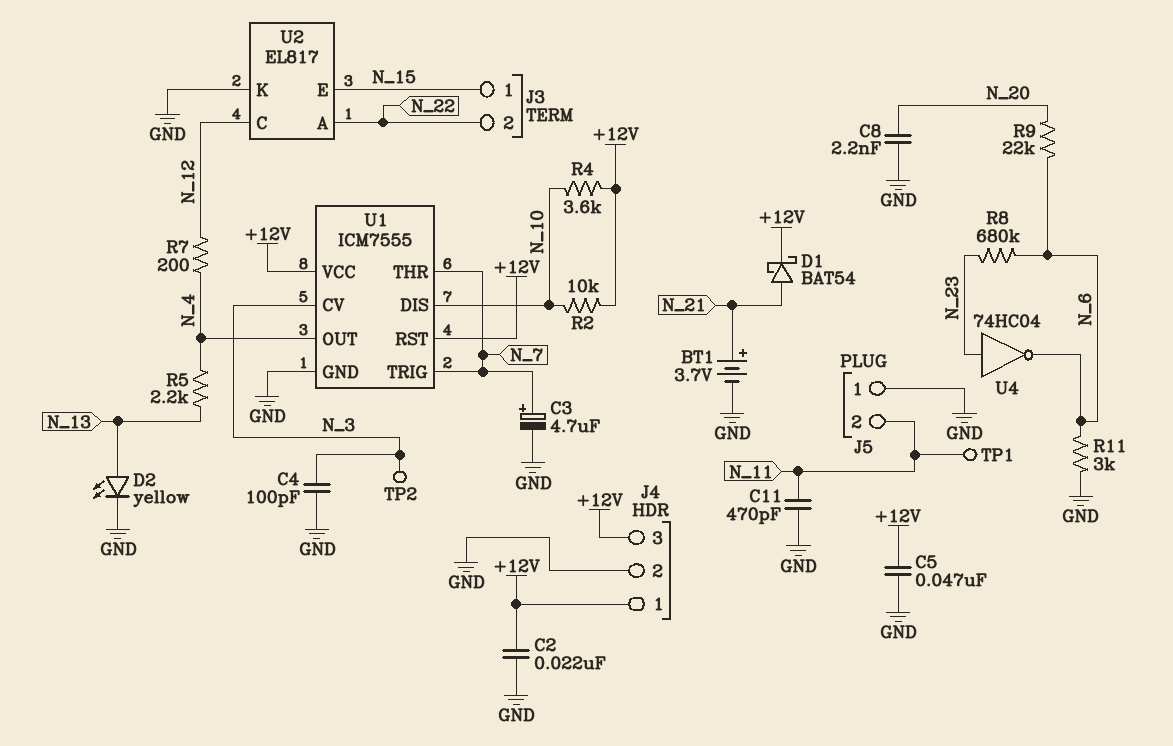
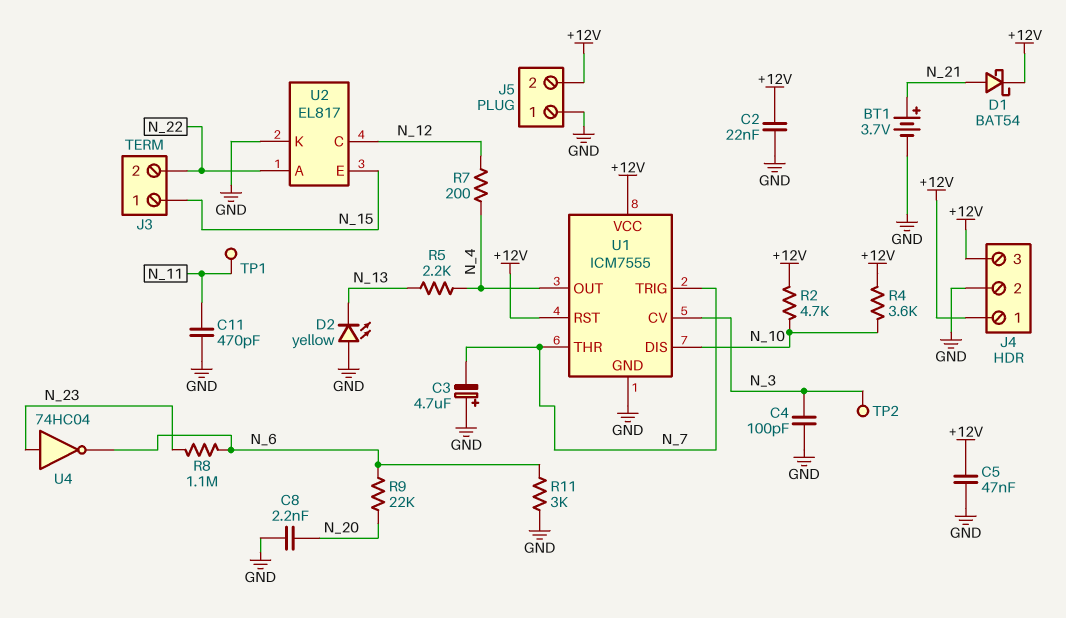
C3: 4.7uF (plus N_7, minus GND) -> 4.7uF (plus GND, minus N_7)
D2: LED yellow (A N_13, K GND) -> LED yellow (A GND, K N_13)
J5 pin 2: N_11 -> +12V
R2: 10k (+12V, N_10) -> 4.7k (+12V, N_10)
R8: 680k (N_6, N_23) -> 1.1M (N_6, N_23)

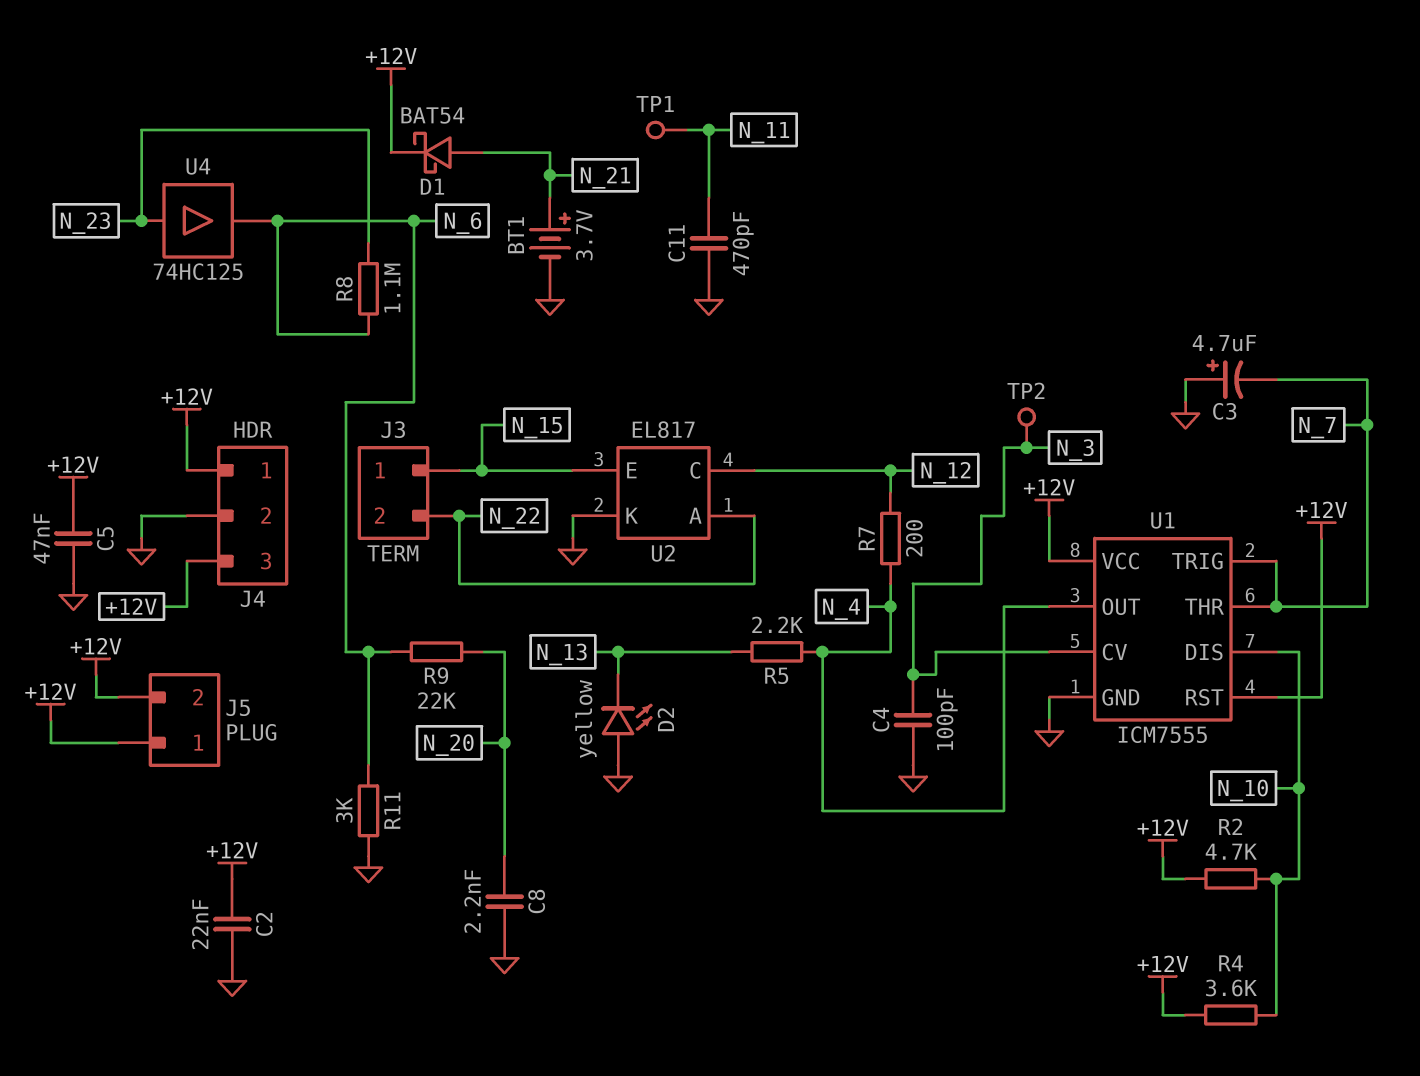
J5 pin 1: GND -> +12V
U4: NOT 74HC04 (in N_23, out N_6) -> buffer 74HC125 (in N_23, out N_6)

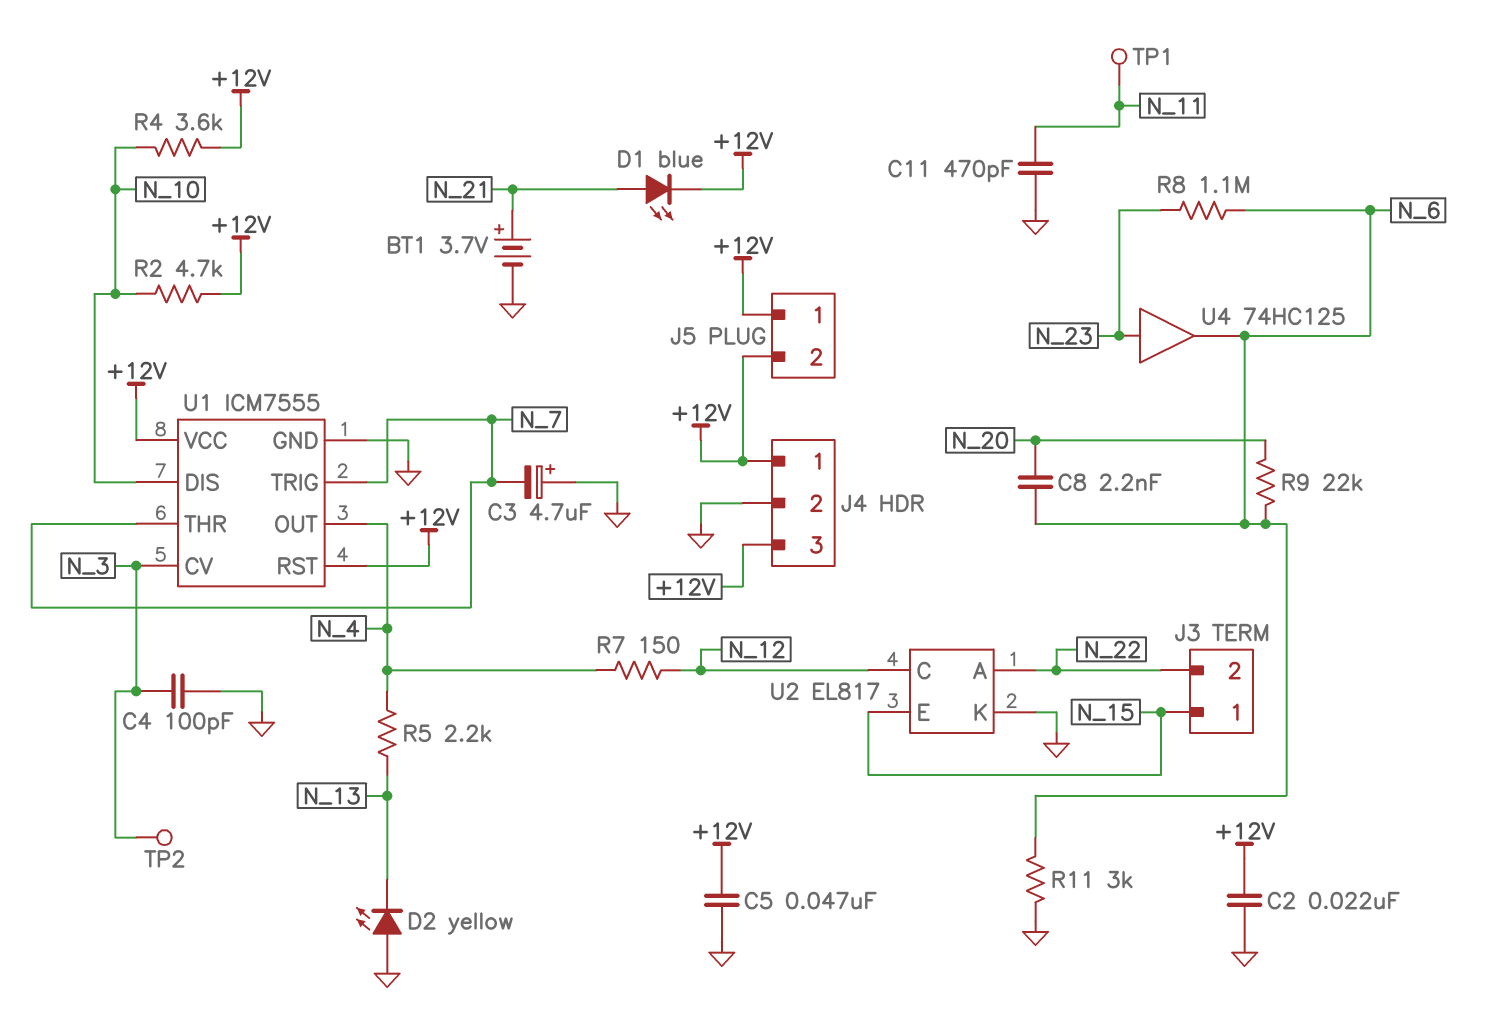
C8: 2.2nF (GND, N_20) -> 2.2nF (N_6, N_20)
D1: schottky BAT54 (A N_21, K +12V) -> LED blue (A N_21, K +12V)
R7: 200 (N_4, N_12) -> 150 (N_4, N_12)

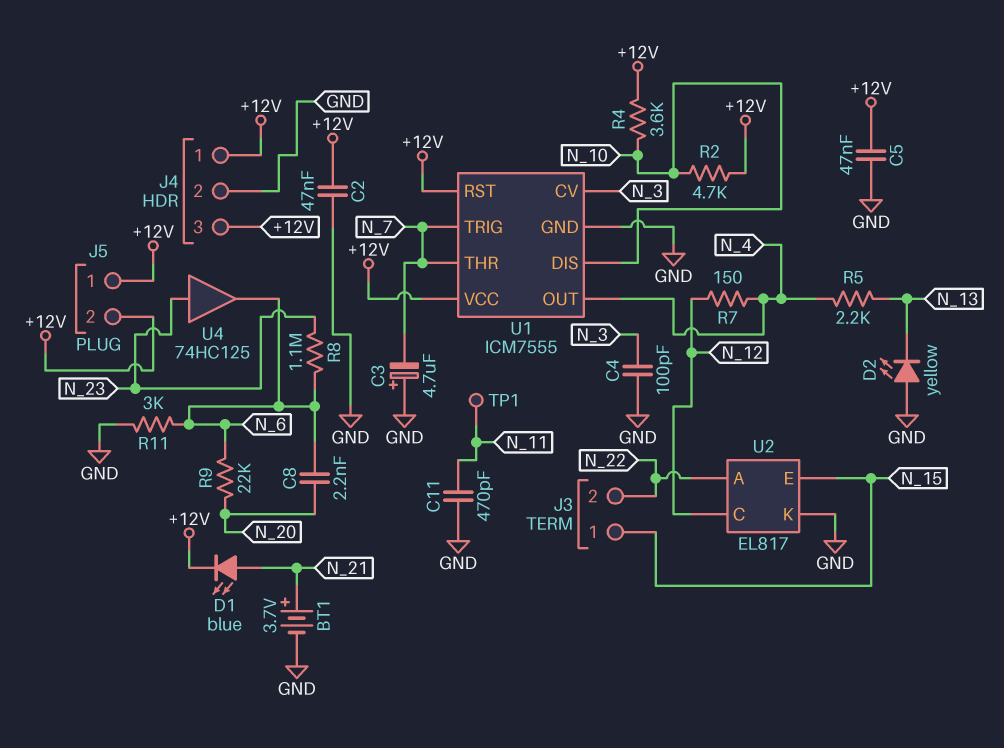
C2: 22nF (+12V, GND) -> 47nF (+12V, GND)
TP2: test point (N_3) -> none

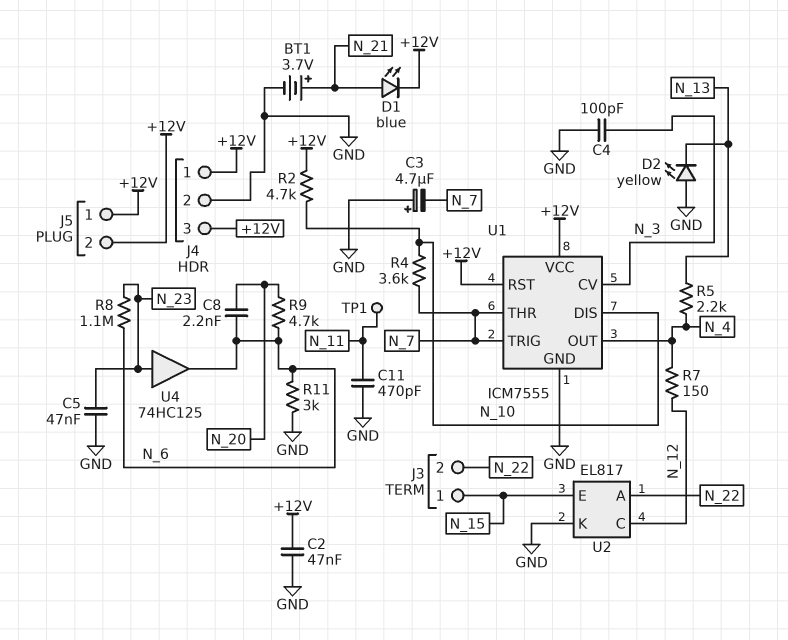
C5: 47nF (+12V, GND) -> 47nF (GND, N_23)
R4: 3.6k (+12V, N_10) -> 3.6k (N_7, N_10)
R9: 22k (N_6, N_20) -> 4.7k (N_6, N_20)

